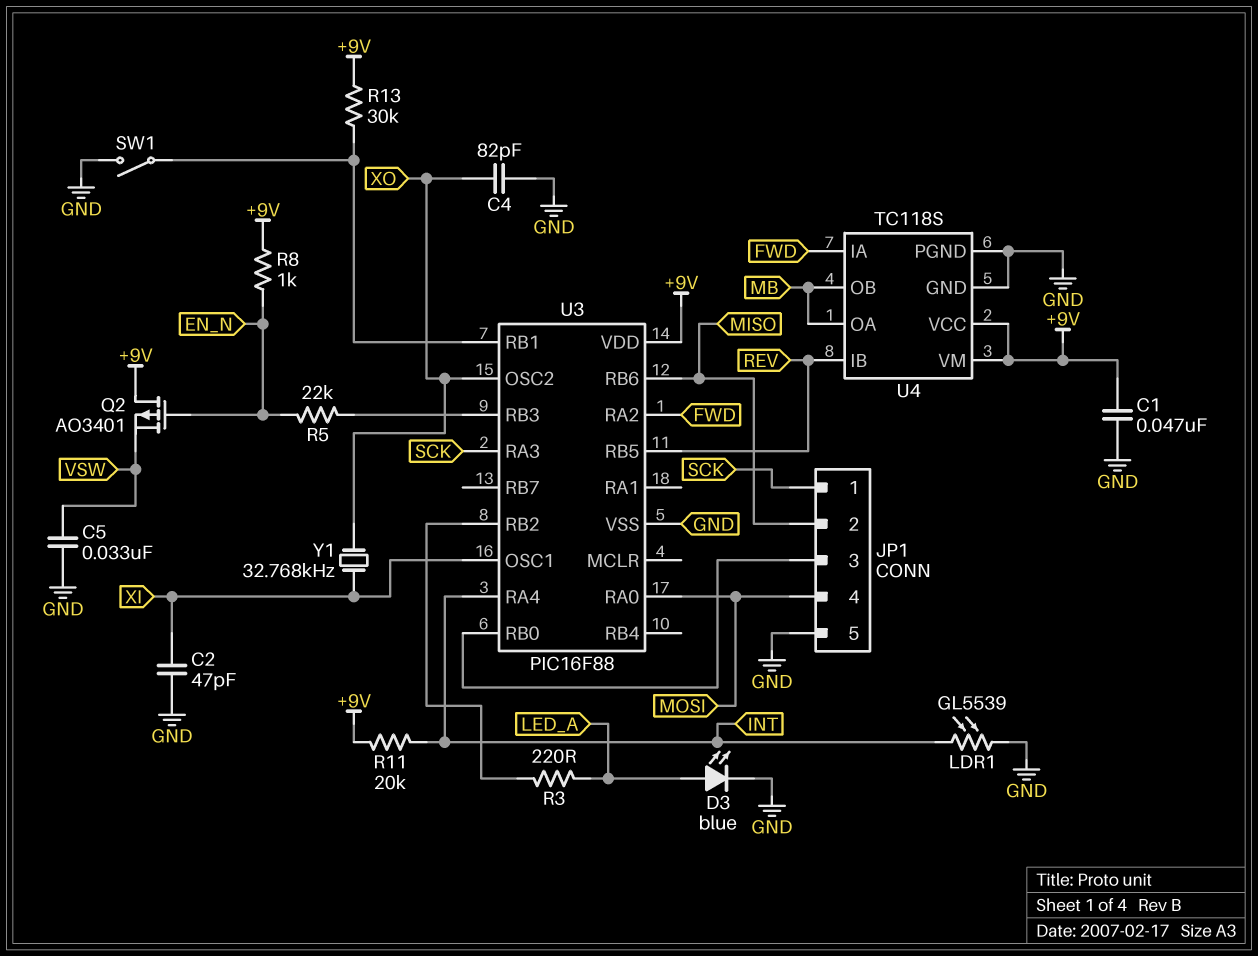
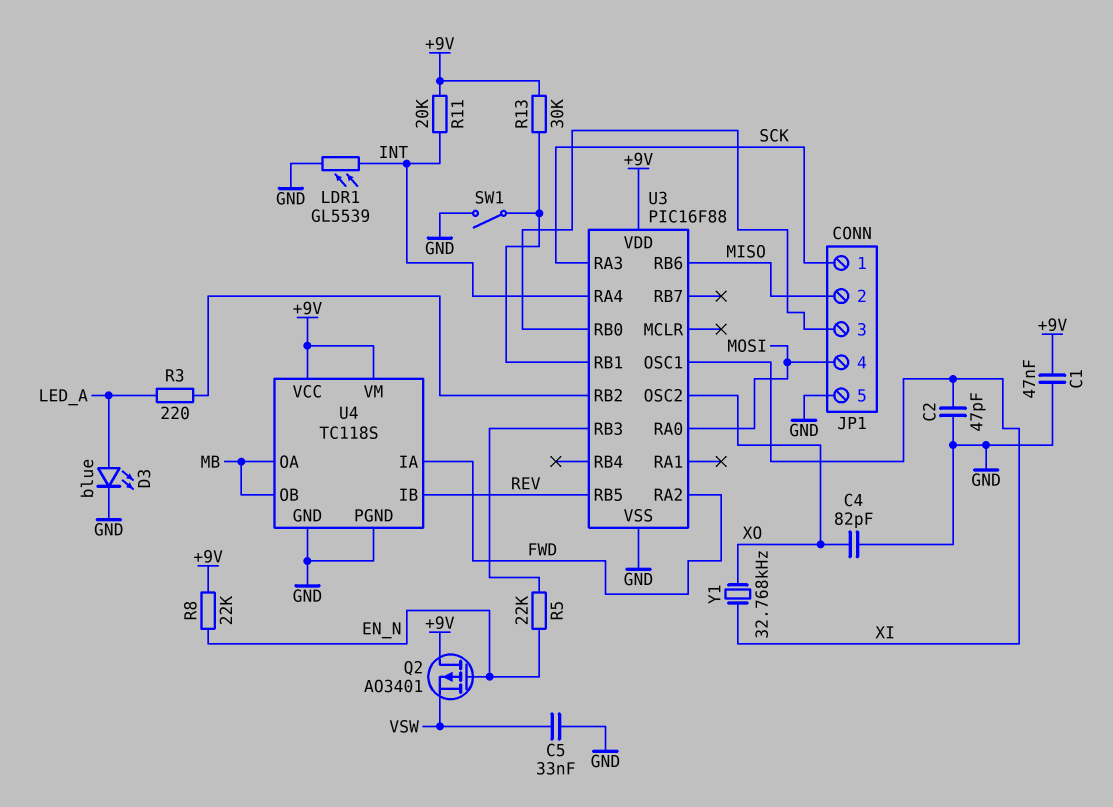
R8: 1k (+9V, EN_N) -> 22k (+9V, EN_N)

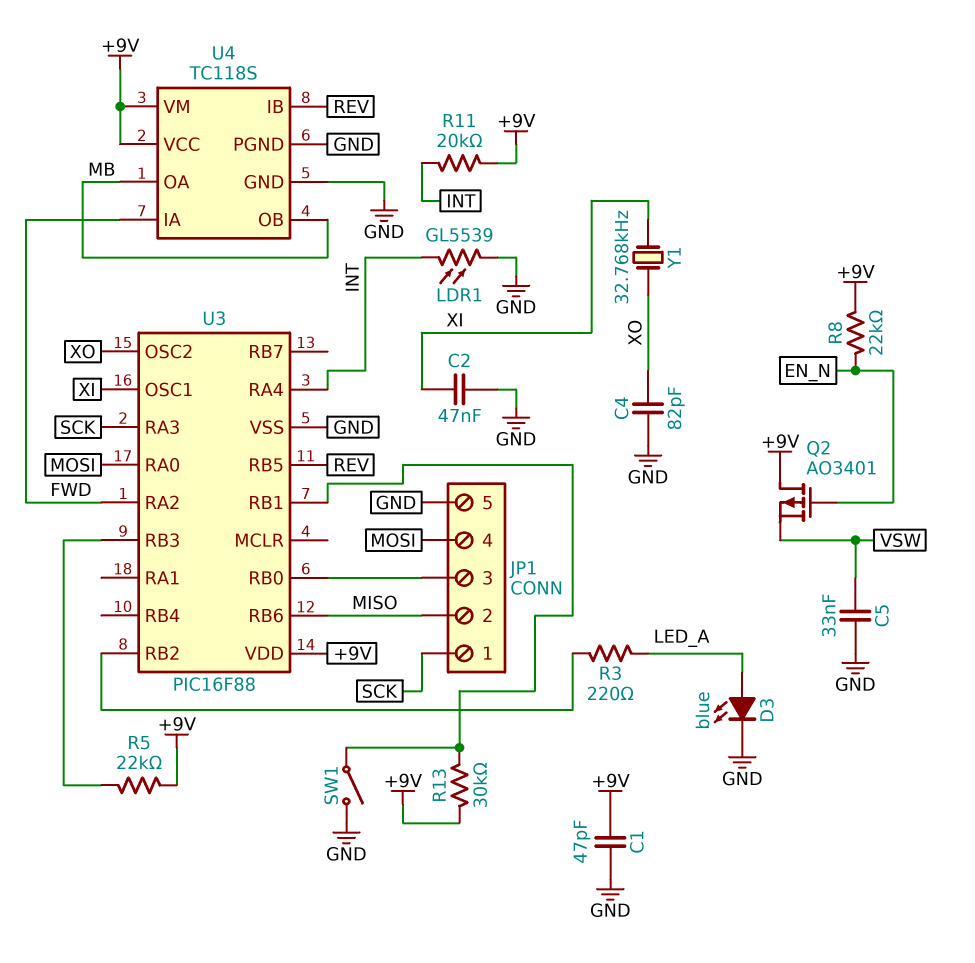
C1: 47nF (+9V, GND) -> 47pF (+9V, GND)
C2: 47pF (GND, XI) -> 47nF (GND, XI)
R5: 22k (EN_N, U3/RB3) -> 22k (+9V, U3/RB3)

